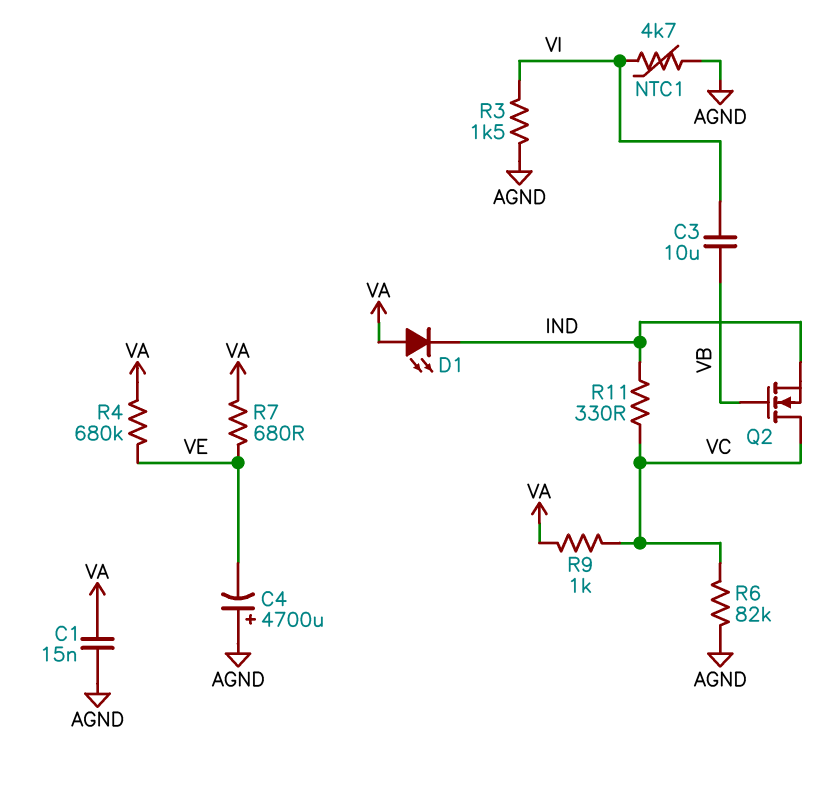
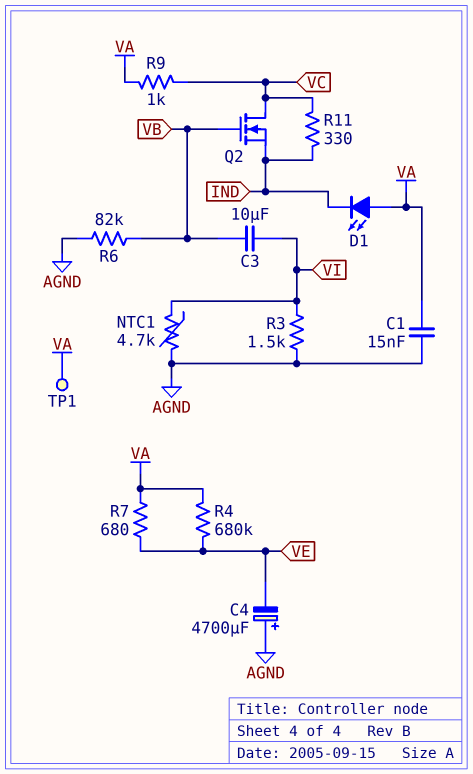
R6: 82k (AGND, VC) -> 82k (AGND, VB)
TP1: none -> test point (VA)

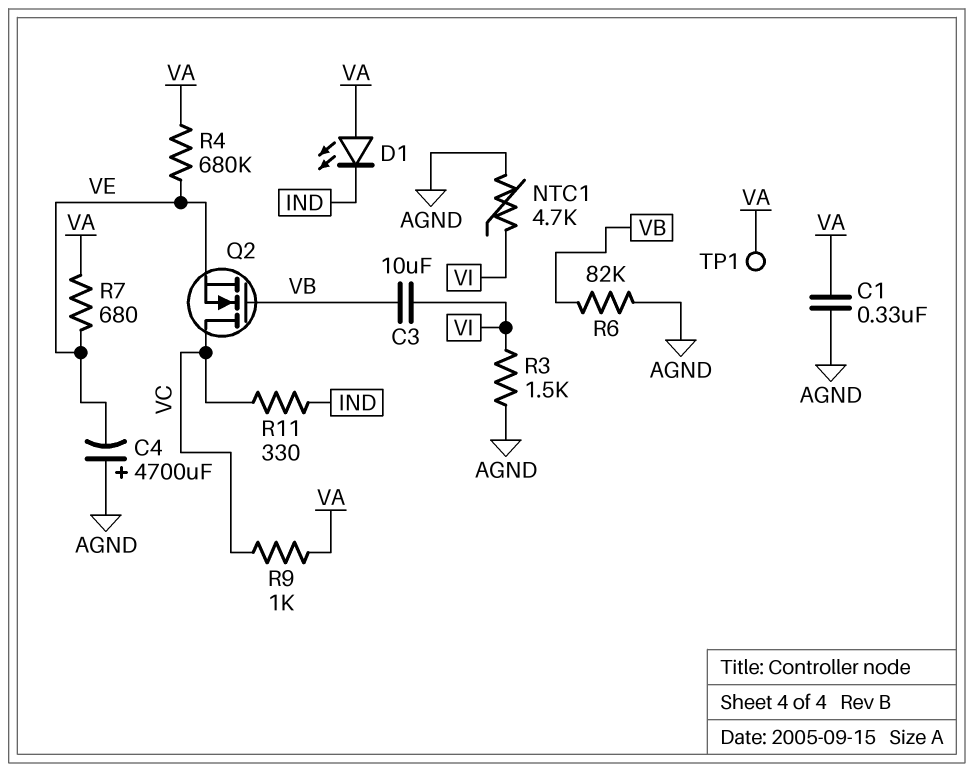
C1: 15nF (AGND, VA) -> 330nF (AGND, VA)
Q2: NMOS (G VB, D VC, S IND) -> NMOS (G VB, D VC, S VE)

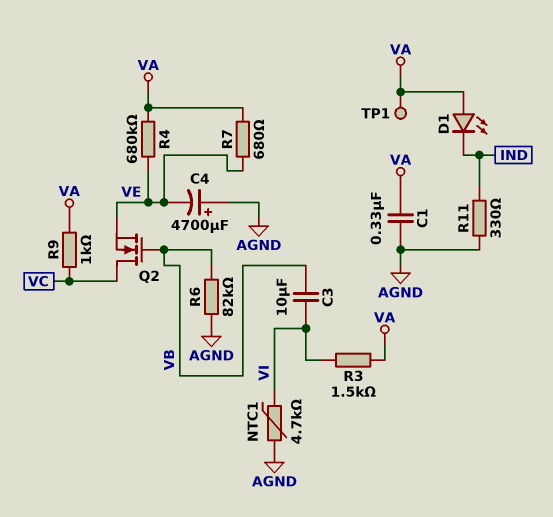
R3: 1.5k (AGND, VI) -> 1.5k (VA, VI)
R11: 330 (IND, VC) -> 330 (AGND, IND)

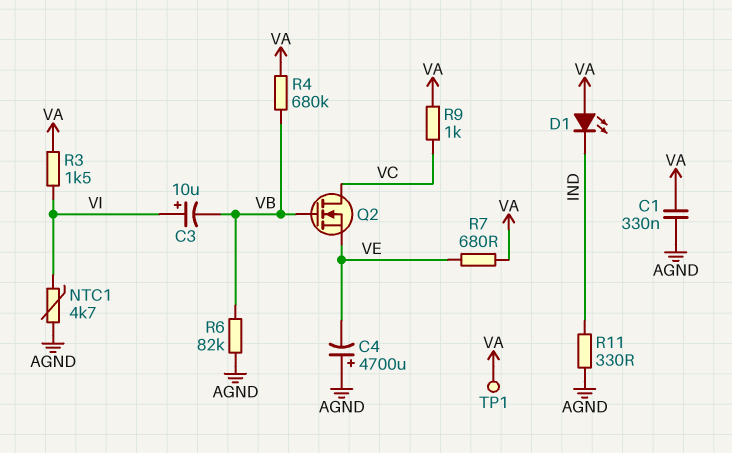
C3: 10uF (VB, VI) -> 10uF (plus VI, minus VB)
R4: 680k (VA, VE) -> 680k (VA, VB)

